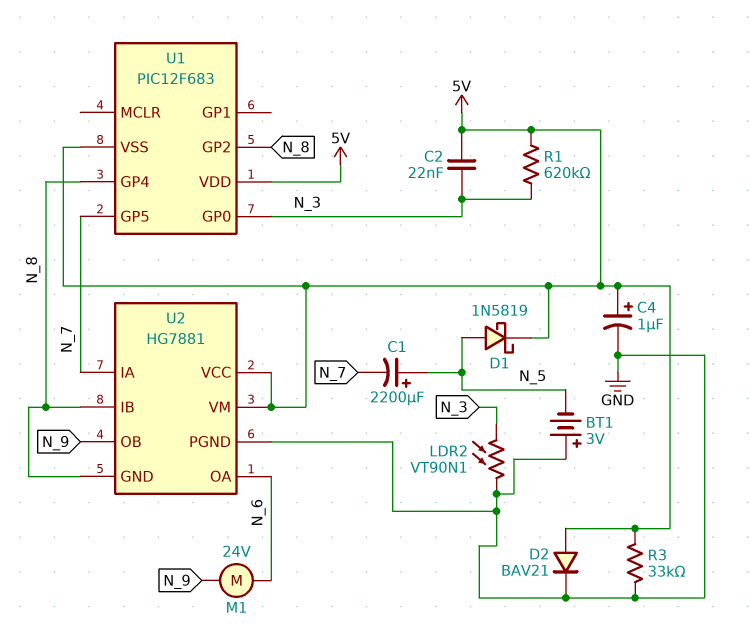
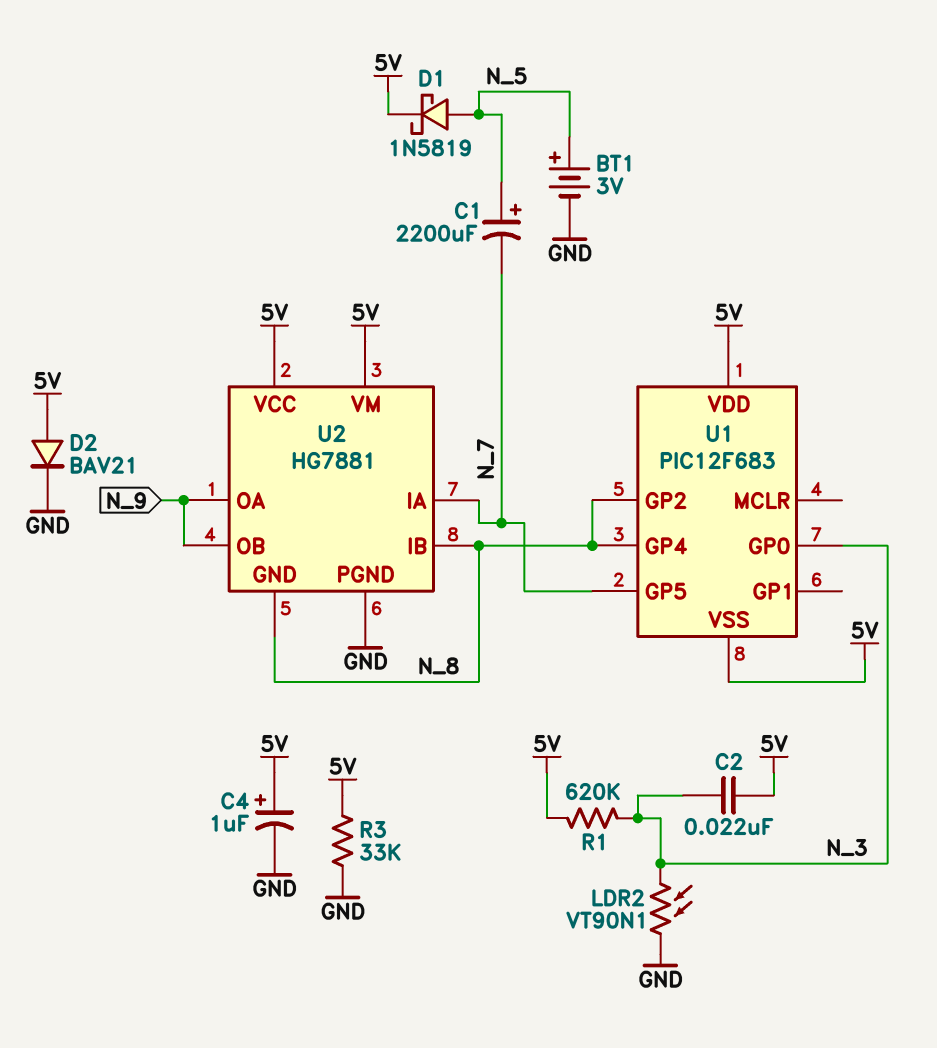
BT1: 3V (plus GND, minus N_5) -> 3V (plus N_5, minus GND)
M1: motor 24V (N_6, N_9) -> none
U2 pin OA: N_6 -> N_9

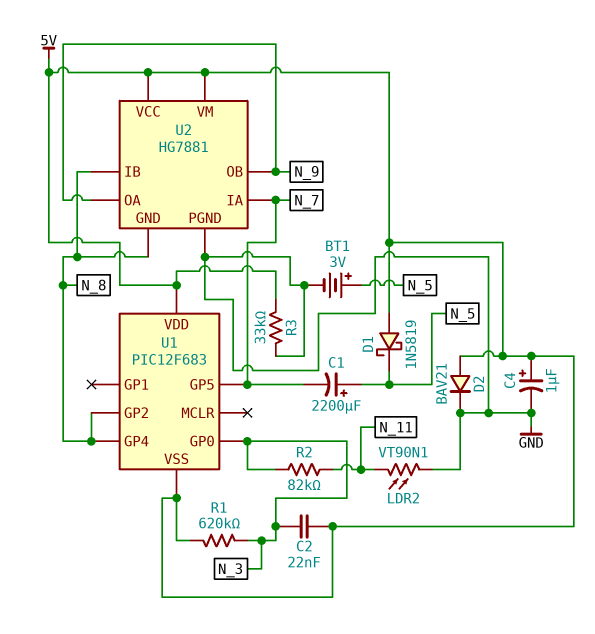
D1: schottky 1N5819 (A N_5, K 5V) -> schottky 1N5819 (A 5V, K N_5)
LDR2: VT90N1 (GND, N_3) -> VT90N1 (GND, N_11)
R2: none -> 82k (N_3, N_11)

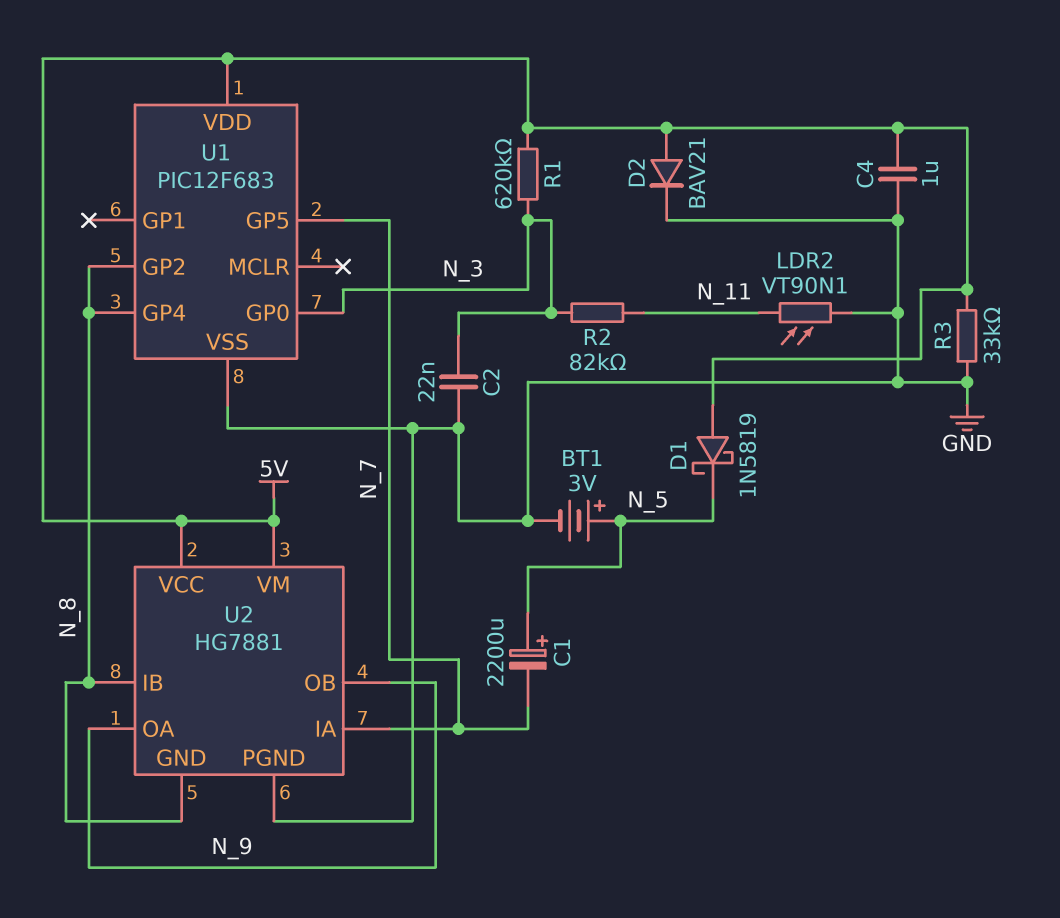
C2: 22nF (5V, N_3) -> 22nF (GND, N_3)
C4: 1uF (plus 5V, minus GND) -> 1uF (5V, GND)
U1 pin VSS: 5V -> GND

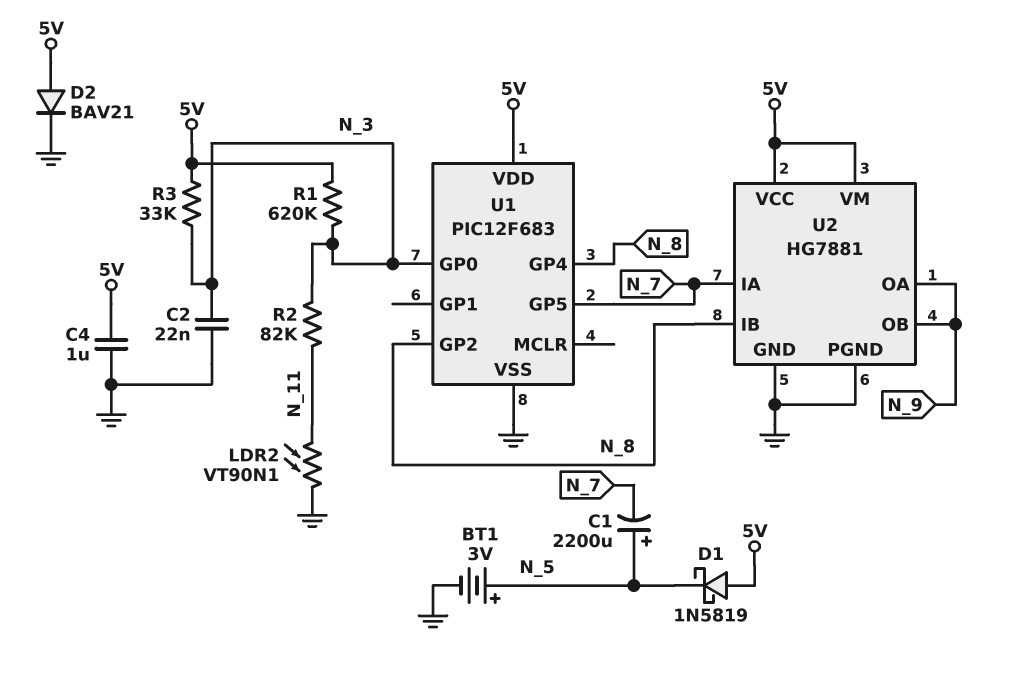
R3: 33k (5V, GND) -> 33k (5V, N_3)
U2 pin GND: N_8 -> GND

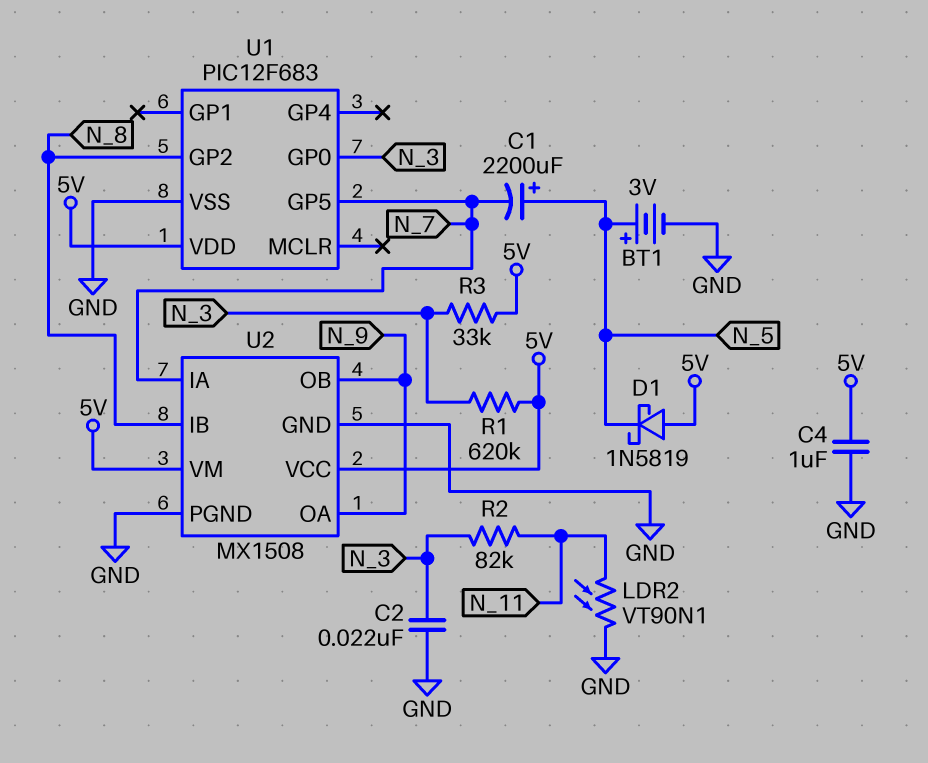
D2: diode BAV21 (A 5V, K GND) -> none
U1 pin GP4: N_8 -> none
U2: HG7881 -> MX1508

